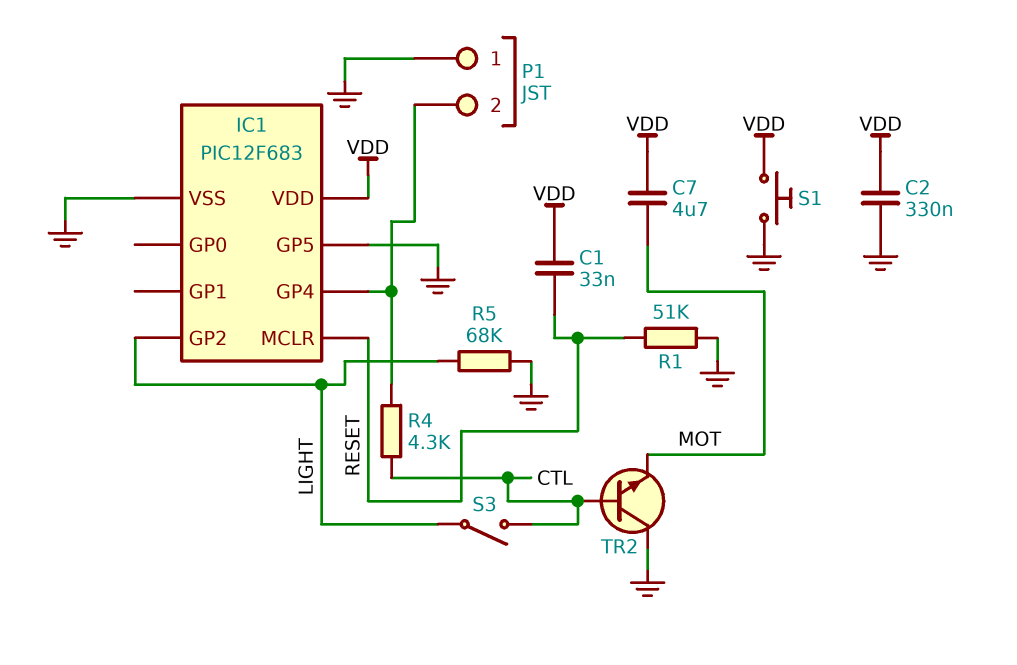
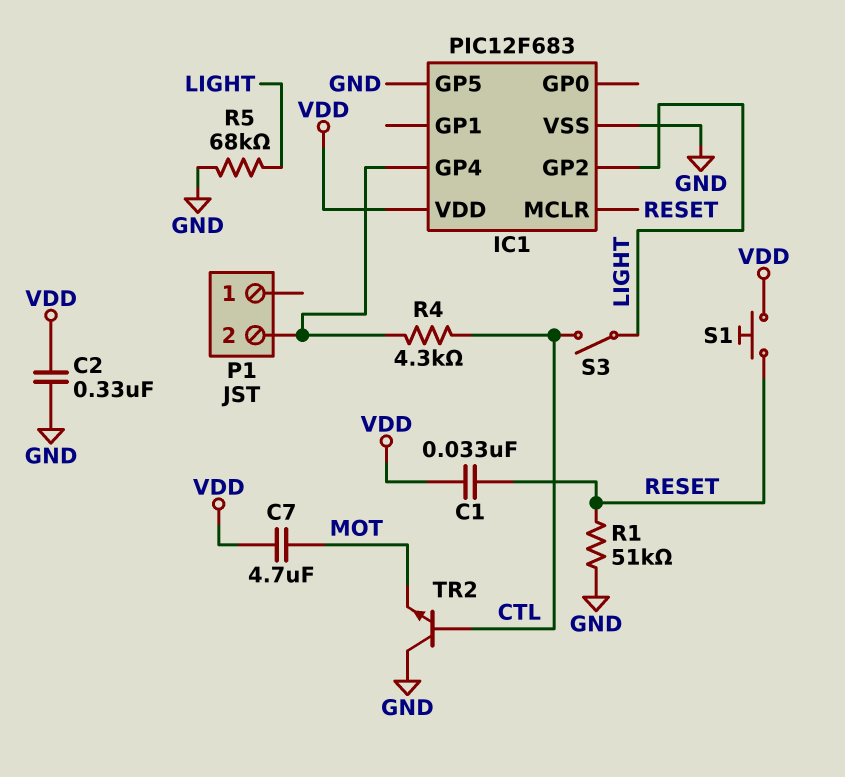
P1 pin 1: GND -> none
S1: button (GND, VDD) -> button (RESET, VDD)

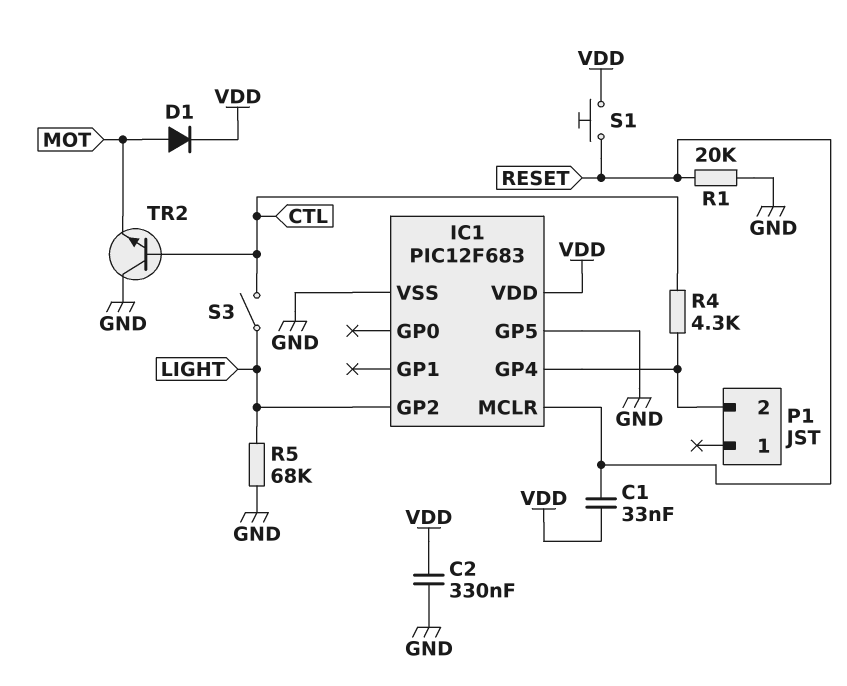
C7: 4.7uF (MOT, VDD) -> none
D1: none -> diode (A MOT, K VDD)
R1: 51k (GND, RESET) -> 20k (GND, RESET)

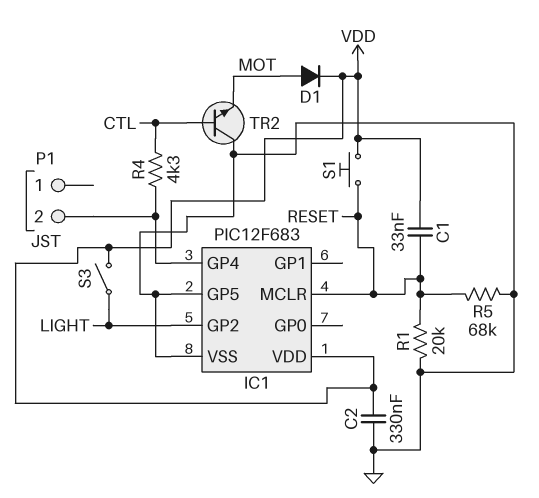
R5: 68k (GND, LIGHT) -> 68k (GND, RESET)
S3: switch (CTL, LIGHT) -> switch (LIGHT, VDD)

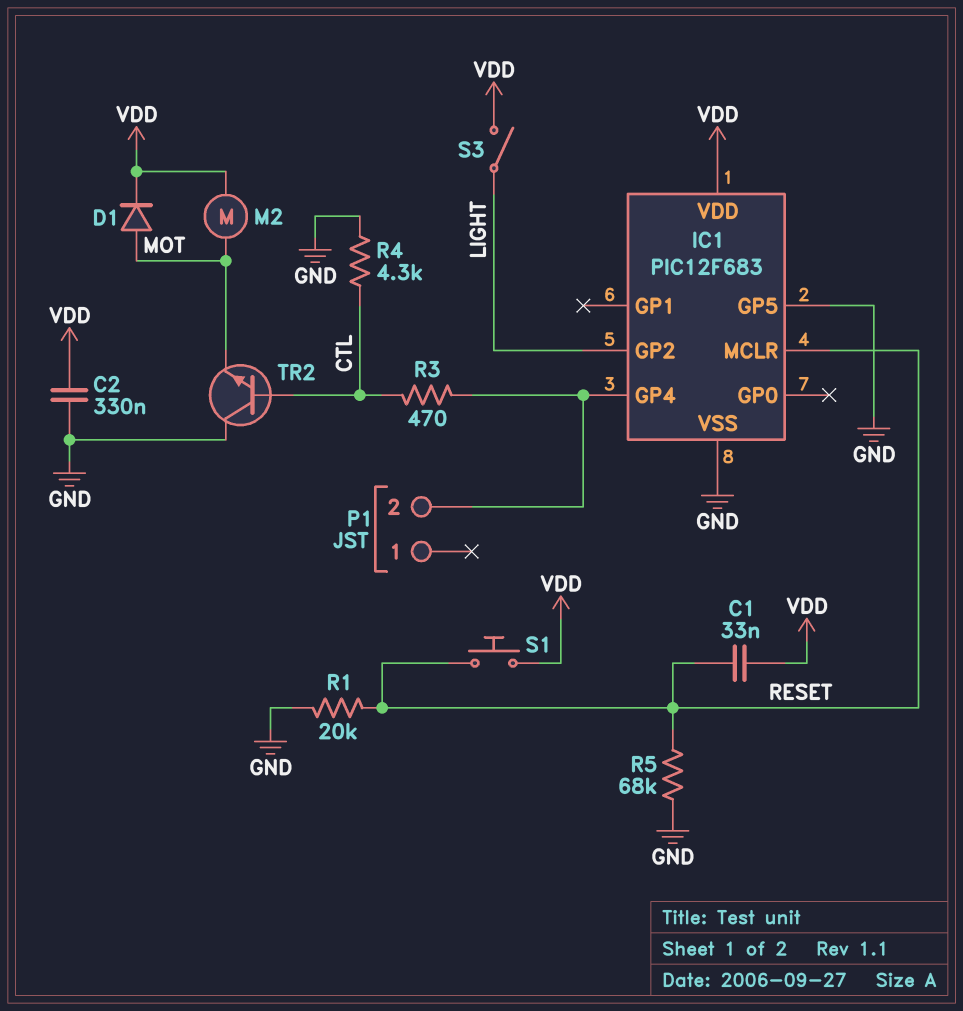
M2: none -> motor (MOT, VDD)
R3: none -> 470 (CTL, IC1/GP4)
R4: 4.3k (CTL, IC1/GP4) -> 4.3k (CTL, GND)

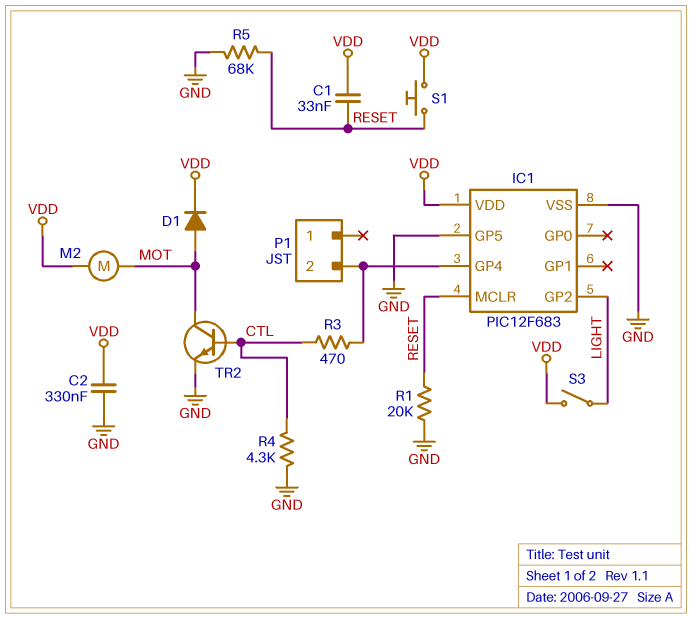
TR2: NPN (B CTL, C GND, E MOT) -> NPN (B CTL, C MOT, E GND)

